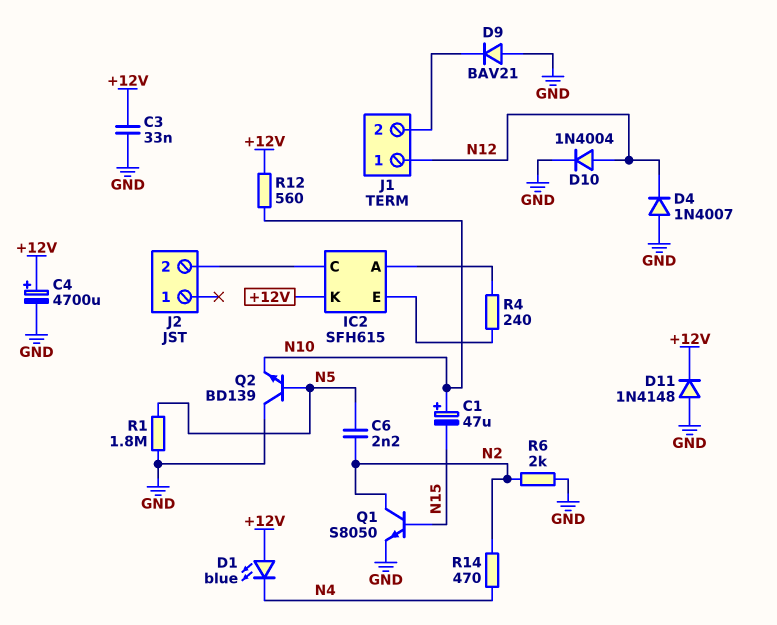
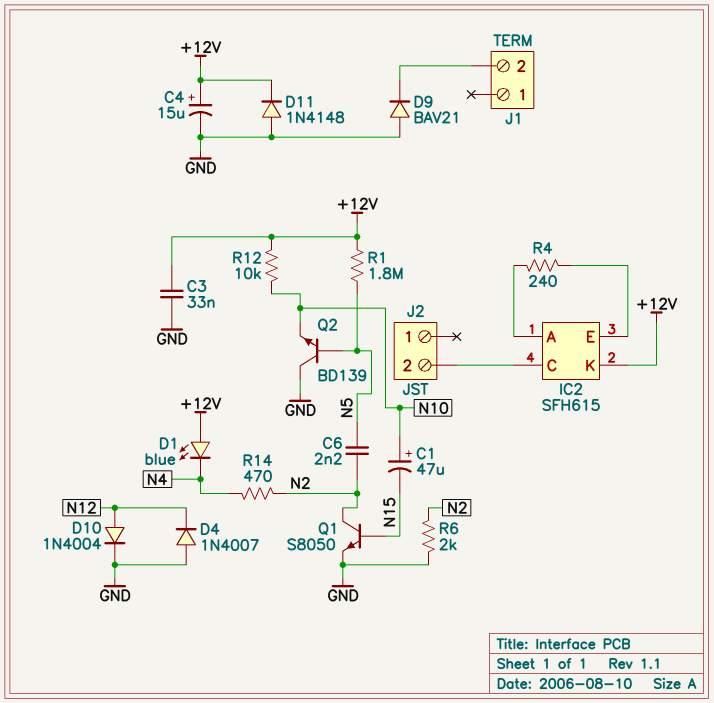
C4: 4700uF (plus +12V, minus GND) -> 15uF (plus +12V, minus GND)
J1 pin 1: N12 -> none
R1: 1.8M (GND, N5) -> 1.8M (+12V, N5)
R12: 560 (+12V, N10) -> 10k (+12V, N10)

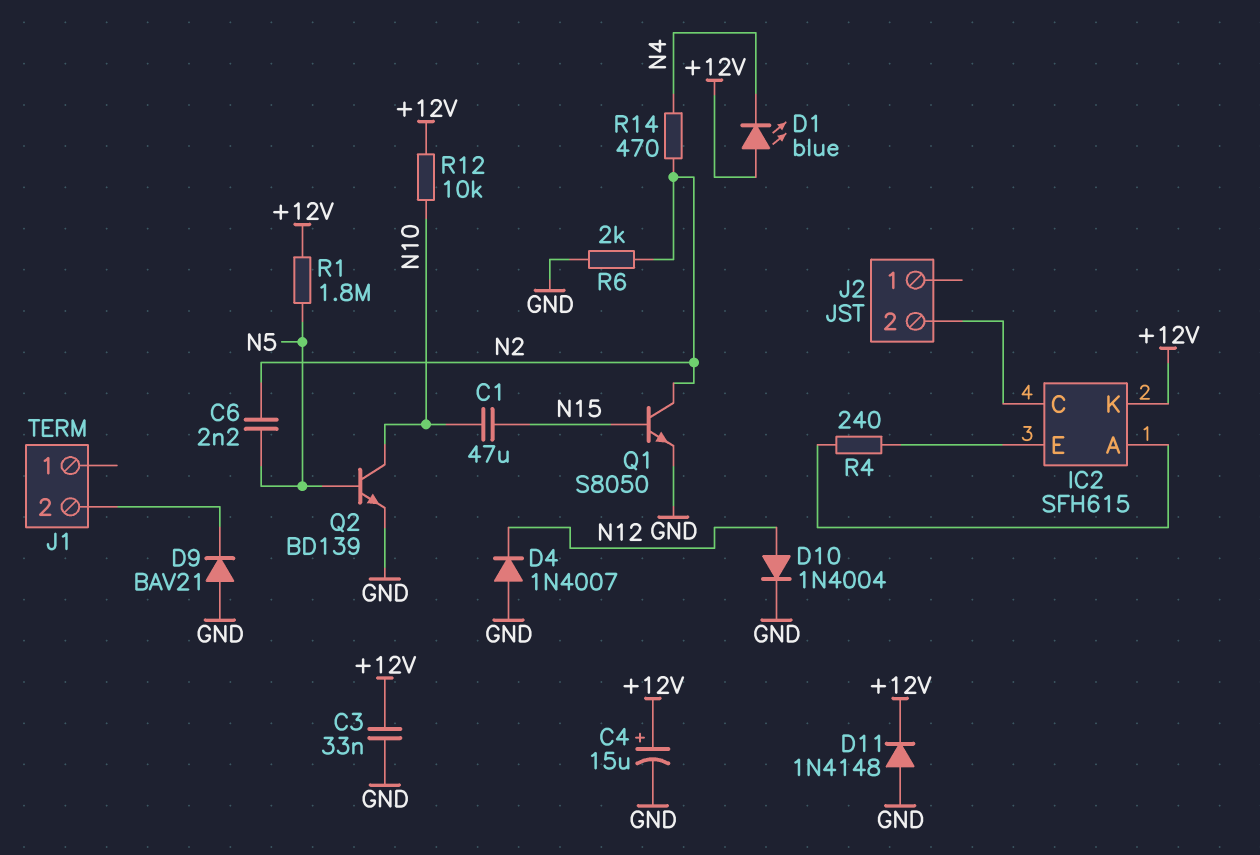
C1: 47uF (plus N10, minus N15) -> 47uF (N10, N15)
Q2: NPN BD139 (B N5, C GND, E N10) -> NPN BD139 (B N5, C N10, E GND)

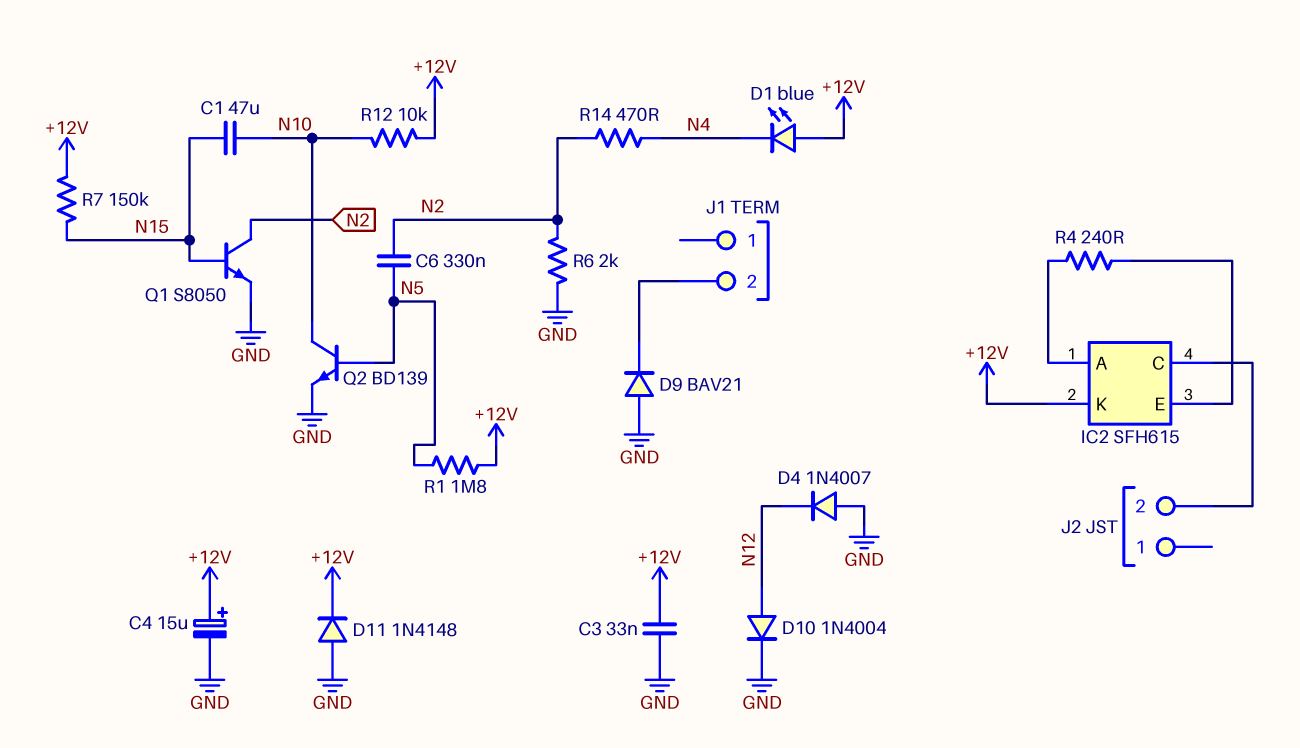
C6: 2.2nF (N2, N5) -> 330nF (N2, N5)
R7: none -> 150k (+12V, N15)

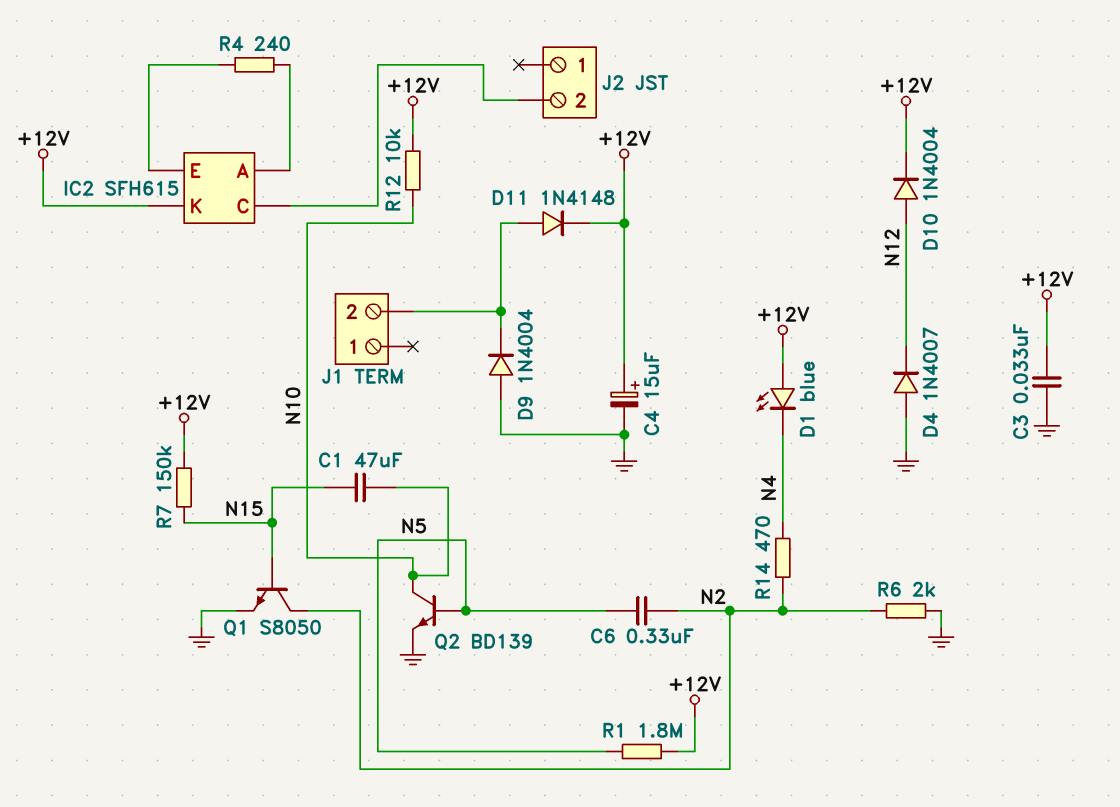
D9: diode BAV21 (A GND, K J1/2) -> diode 1N4004 (A GND, K J1/2)
D10: diode 1N4004 (A N12, K GND) -> diode 1N4004 (A N12, K +12V)
D11: diode 1N4148 (A GND, K +12V) -> diode 1N4148 (A J1/2, K +12V)

